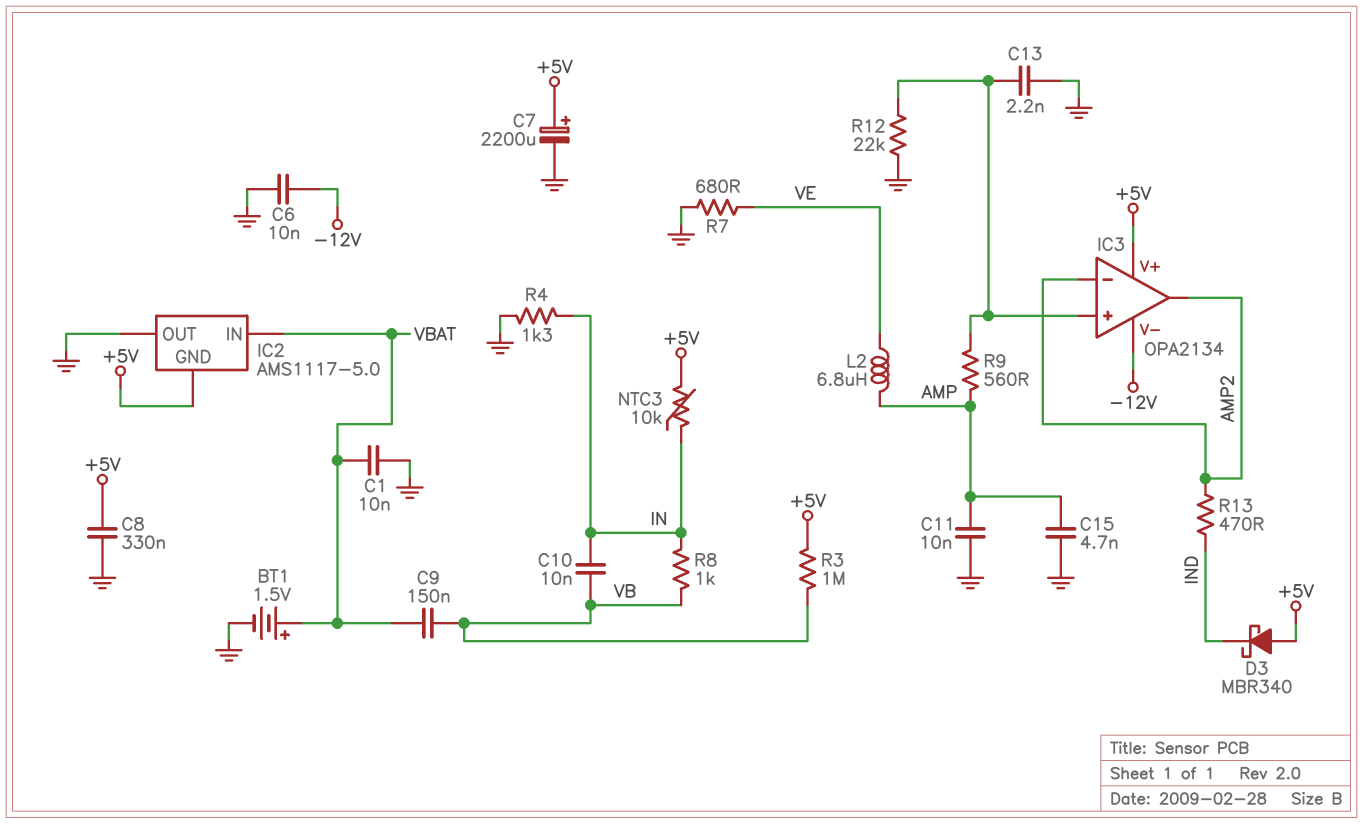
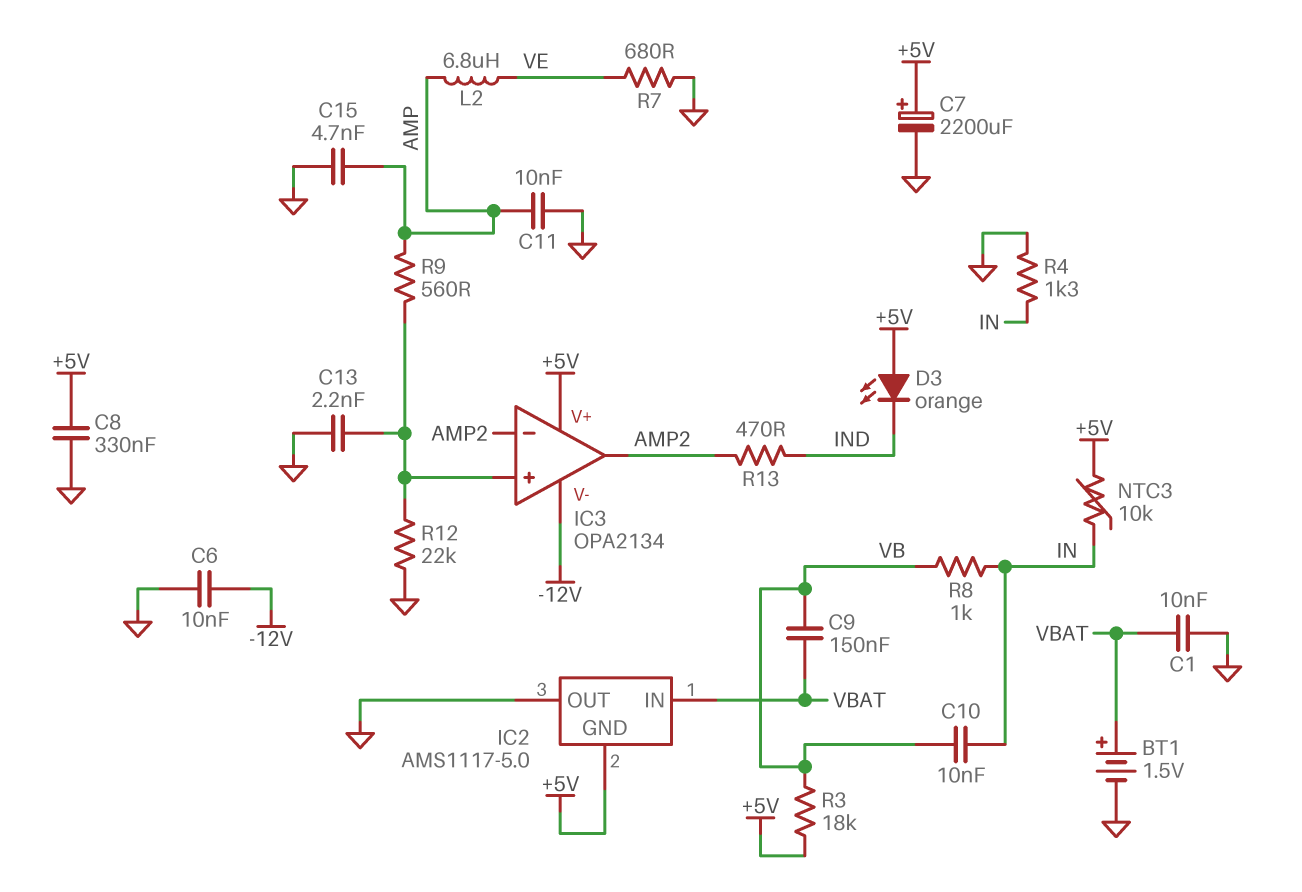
D3: schottky MBR340 (A +5V, K IND) -> LED orange (A +5V, K IND)
R3: 1M (+5V, VB) -> 18k (+5V, VB)

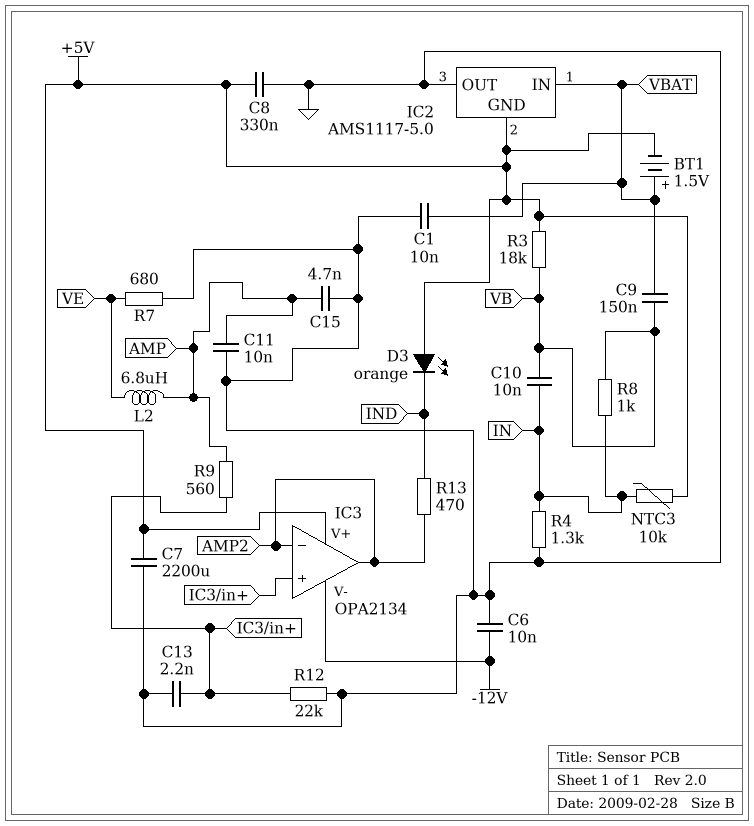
BT1: 1.5V (plus VBAT, minus GND) -> 1.5V (plus VBAT, minus +5V)
C7: 2200uF (plus +5V, minus GND) -> 2200uF (+5V, GND)

